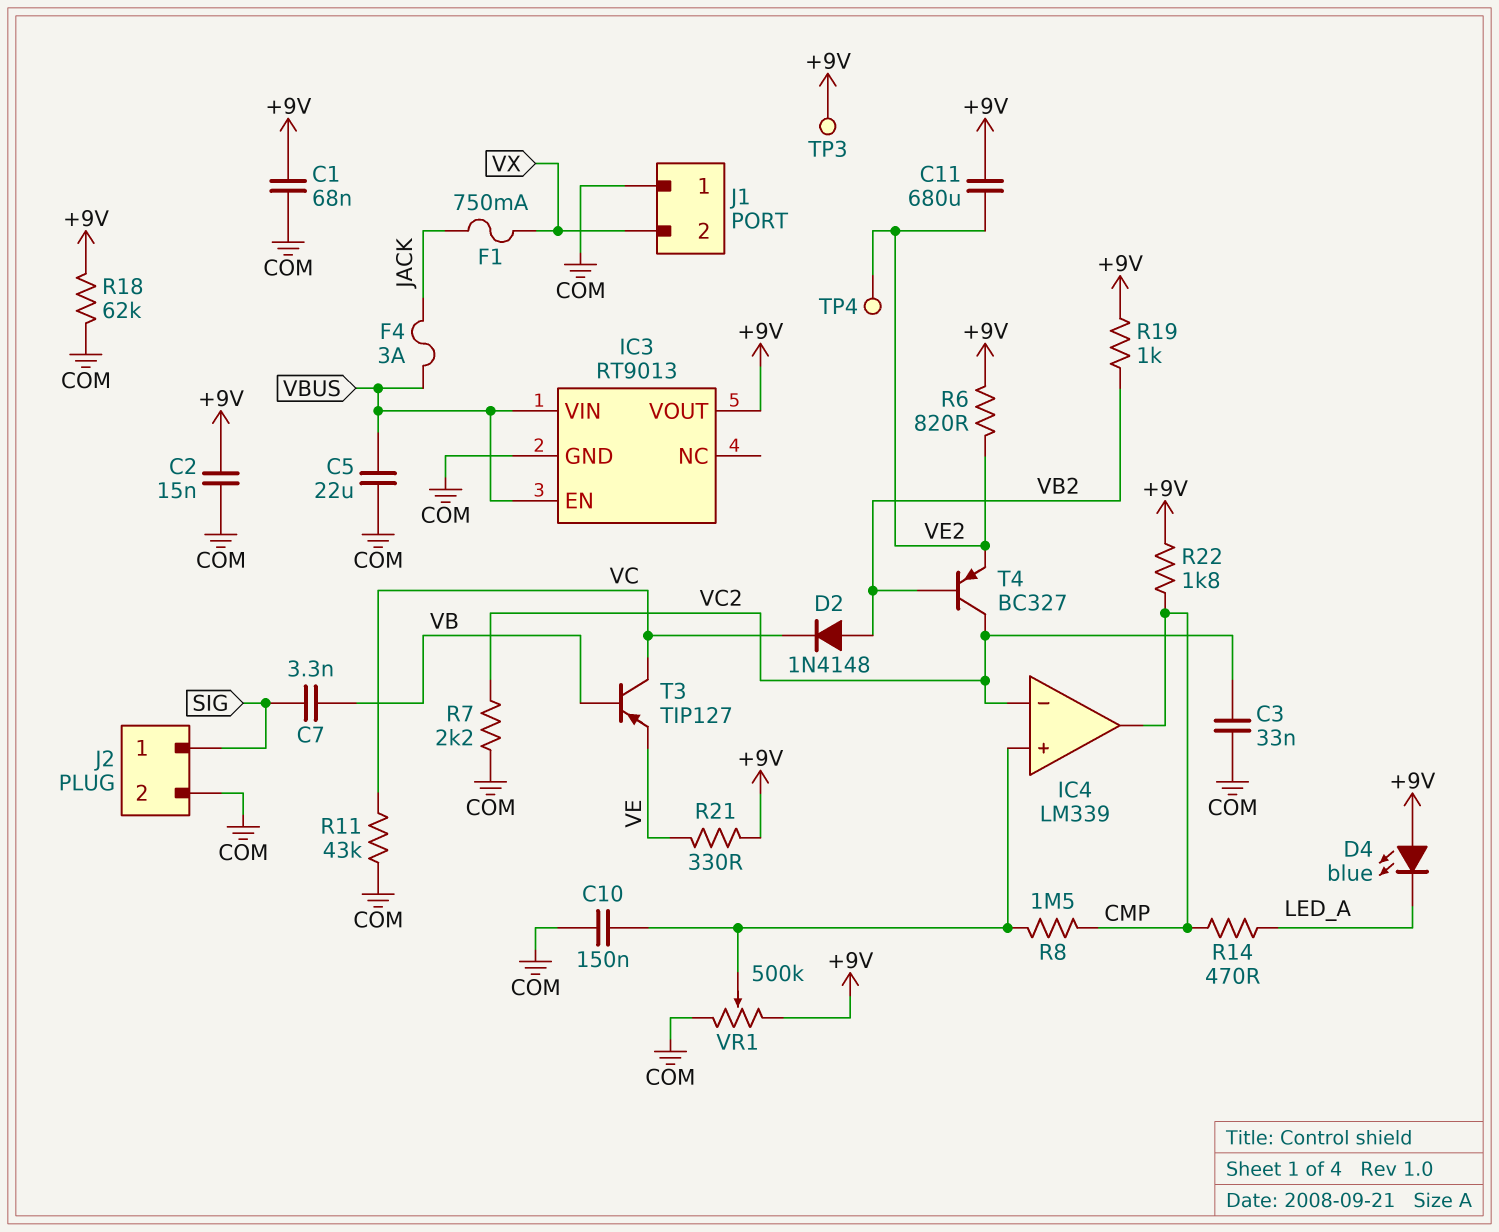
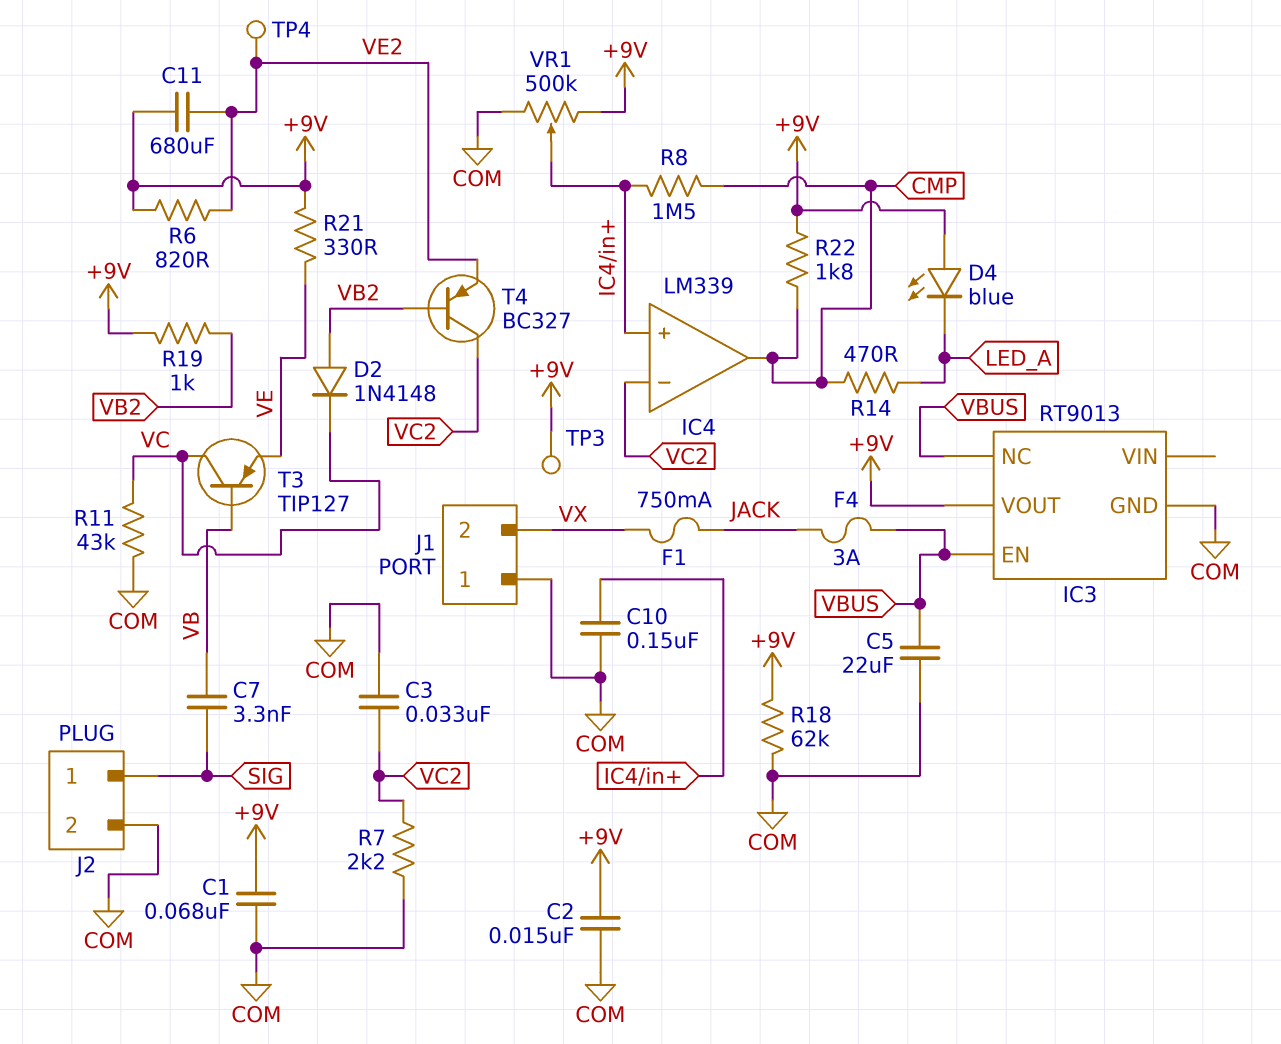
IC3 pin NC: none -> VBUS
IC3 pin VIN: VBUS -> none

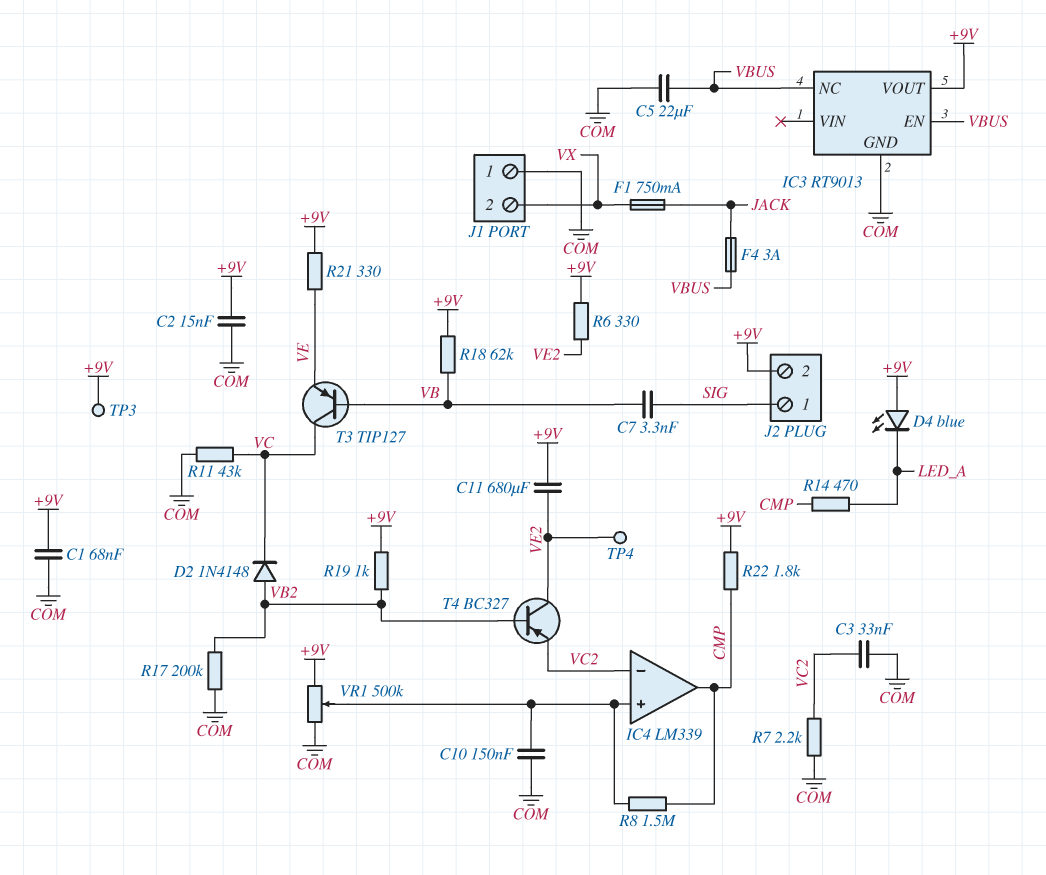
J2 pin 2: COM -> +9V
R6: 820 (+9V, VE2) -> 330 (+9V, VE2)
R17: none -> 200k (COM, VB2)
R18: 62k (+9V, COM) -> 62k (+9V, VB)
T4: PNP BC327 (B VB2, C VC2, E VE2) -> PNP BC327 (B VB2, C VE2, E VC2)

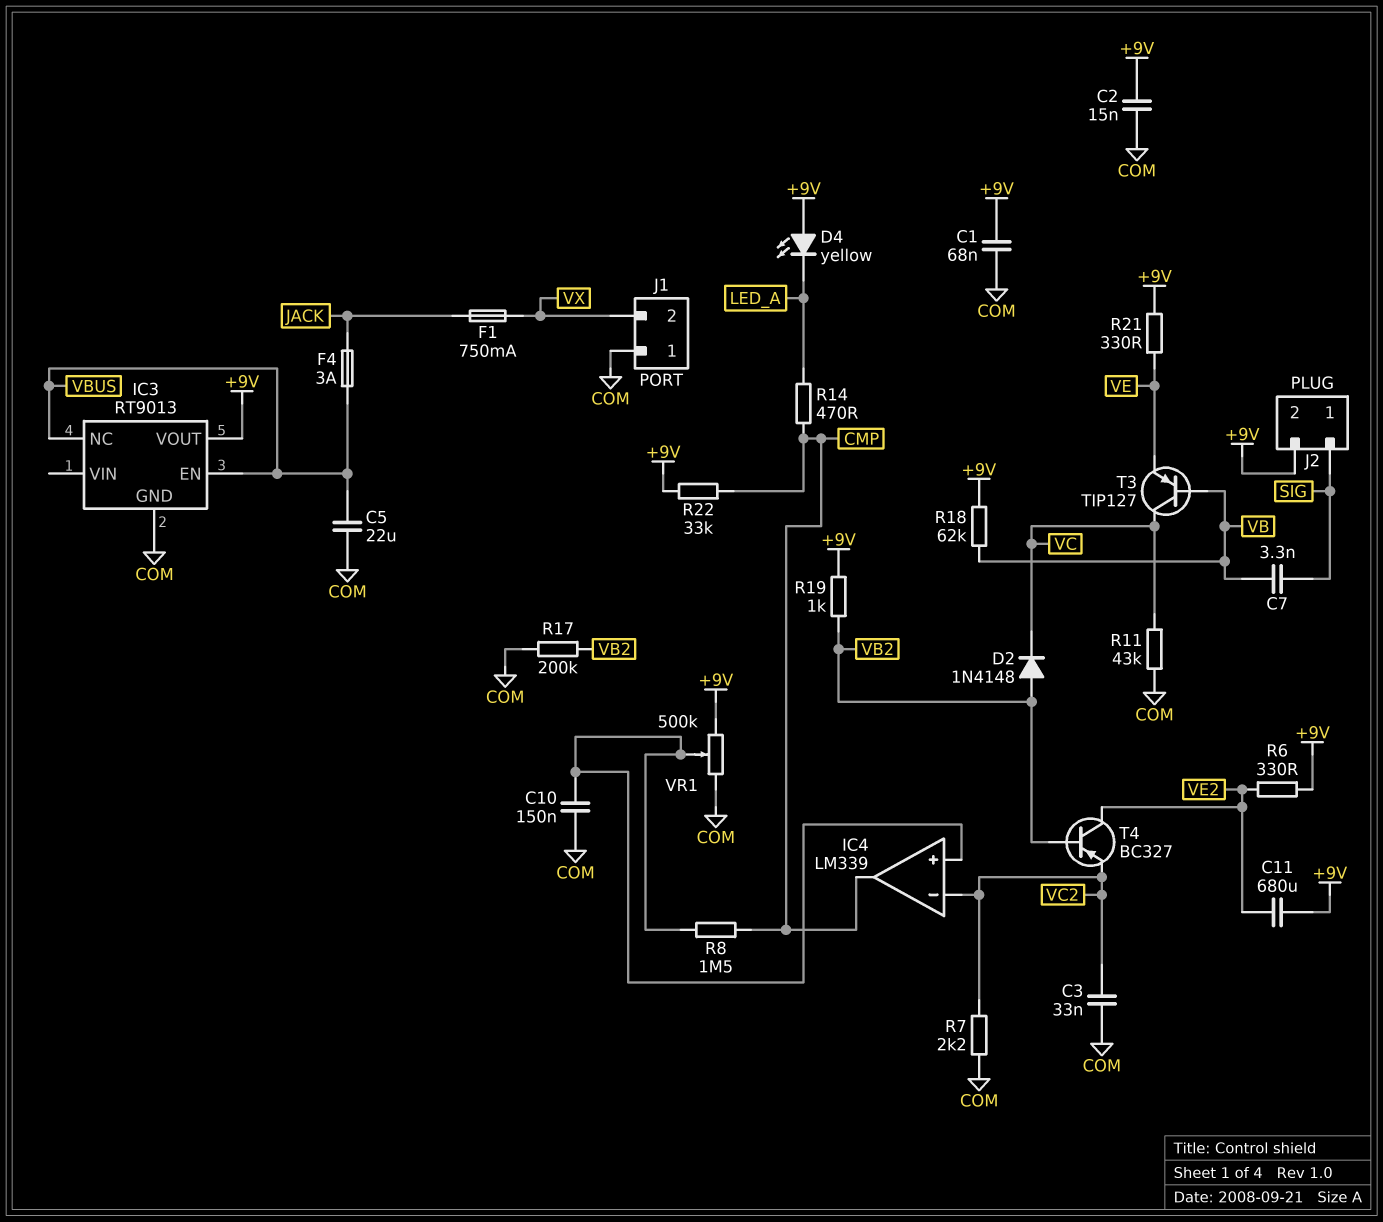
D4: LED blue (A +9V, K LED_A) -> LED yellow (A +9V, K LED_A)
R22: 1.8k (+9V, CMP) -> 33k (+9V, CMP)
TP3: test point (+9V) -> none
TP4: test point (VE2) -> none

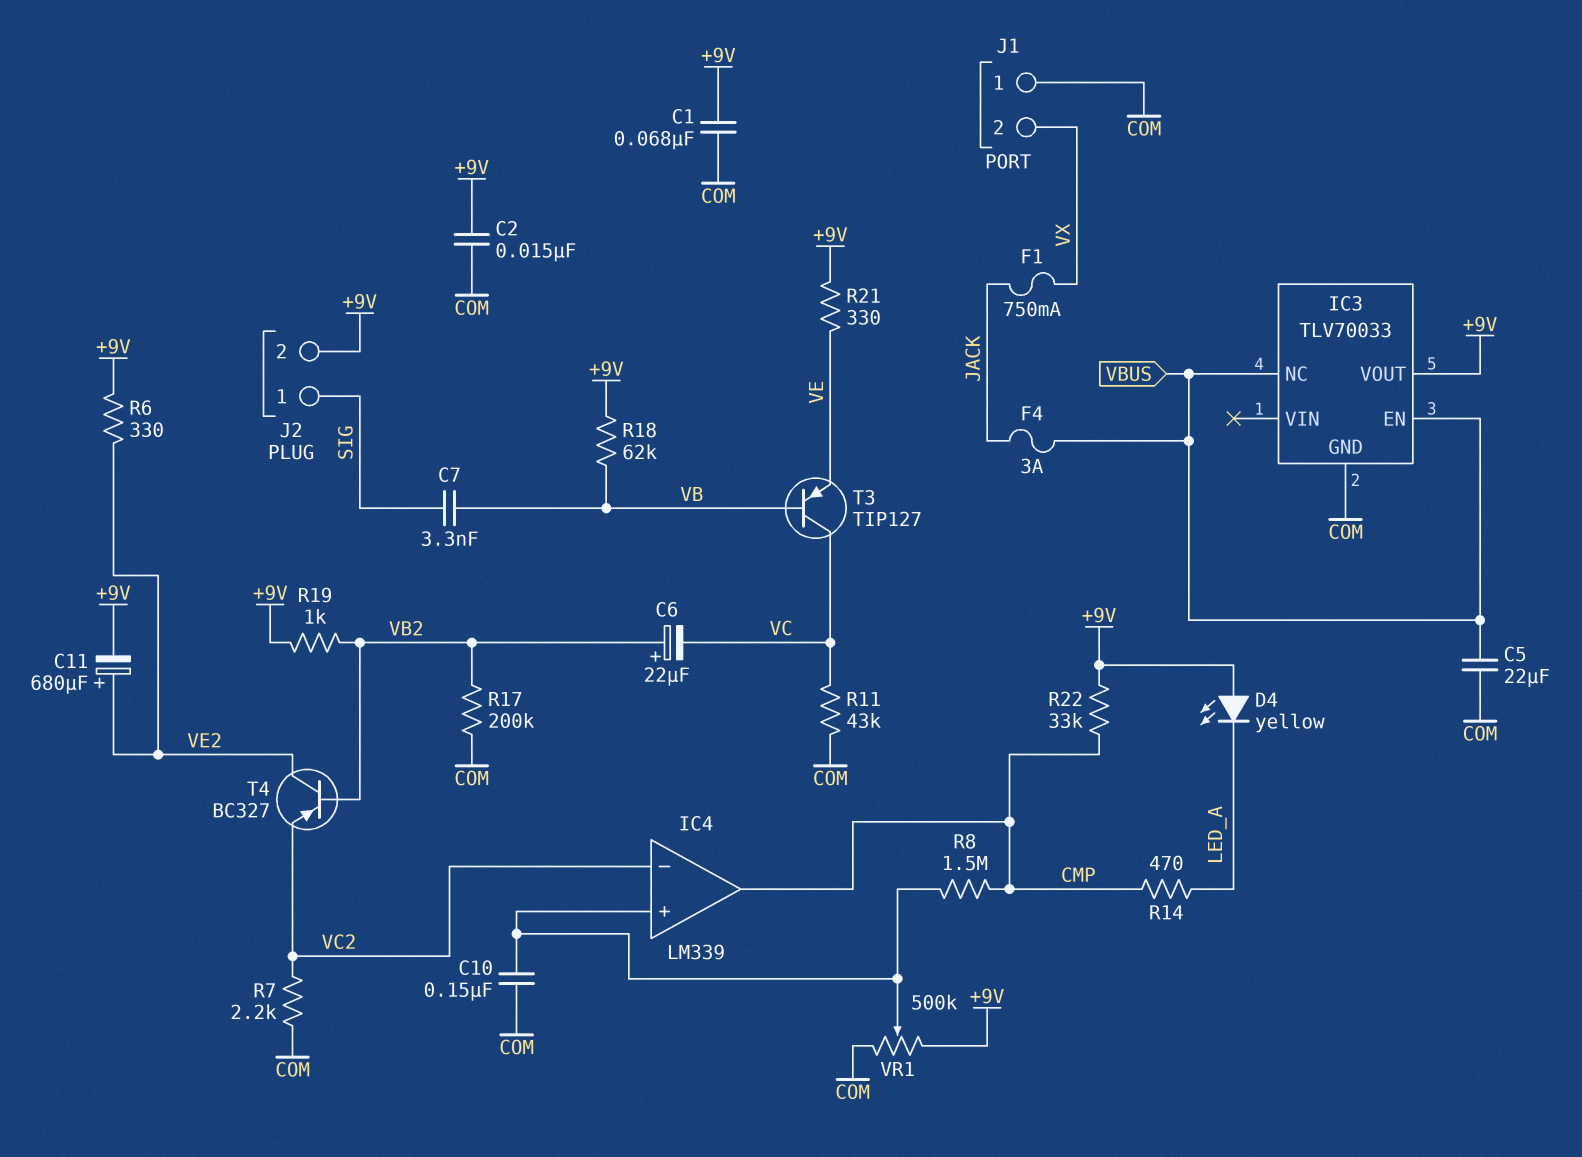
C3: 33nF (COM, VC2) -> none
C6: none -> 22uF (plus VB2, minus VC)
C11: 680uF (+9V, VE2) -> 680uF (plus VE2, minus +9V)
D2: diode 1N4148 (A VB2, K VC) -> none
IC3: RT9013 -> TLV70033

